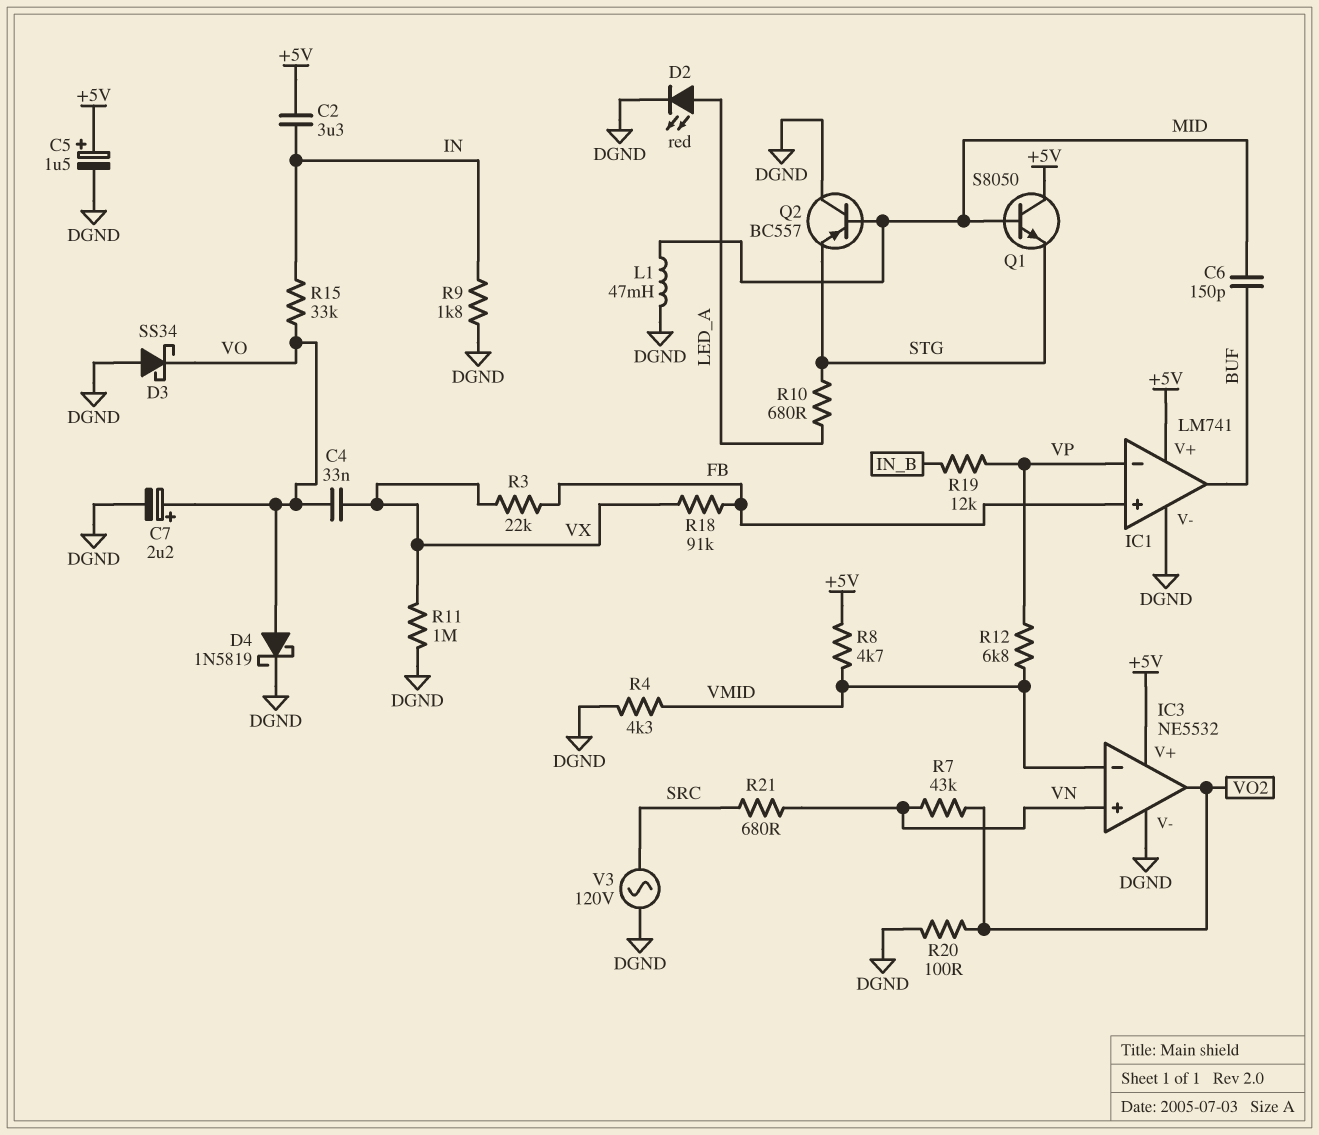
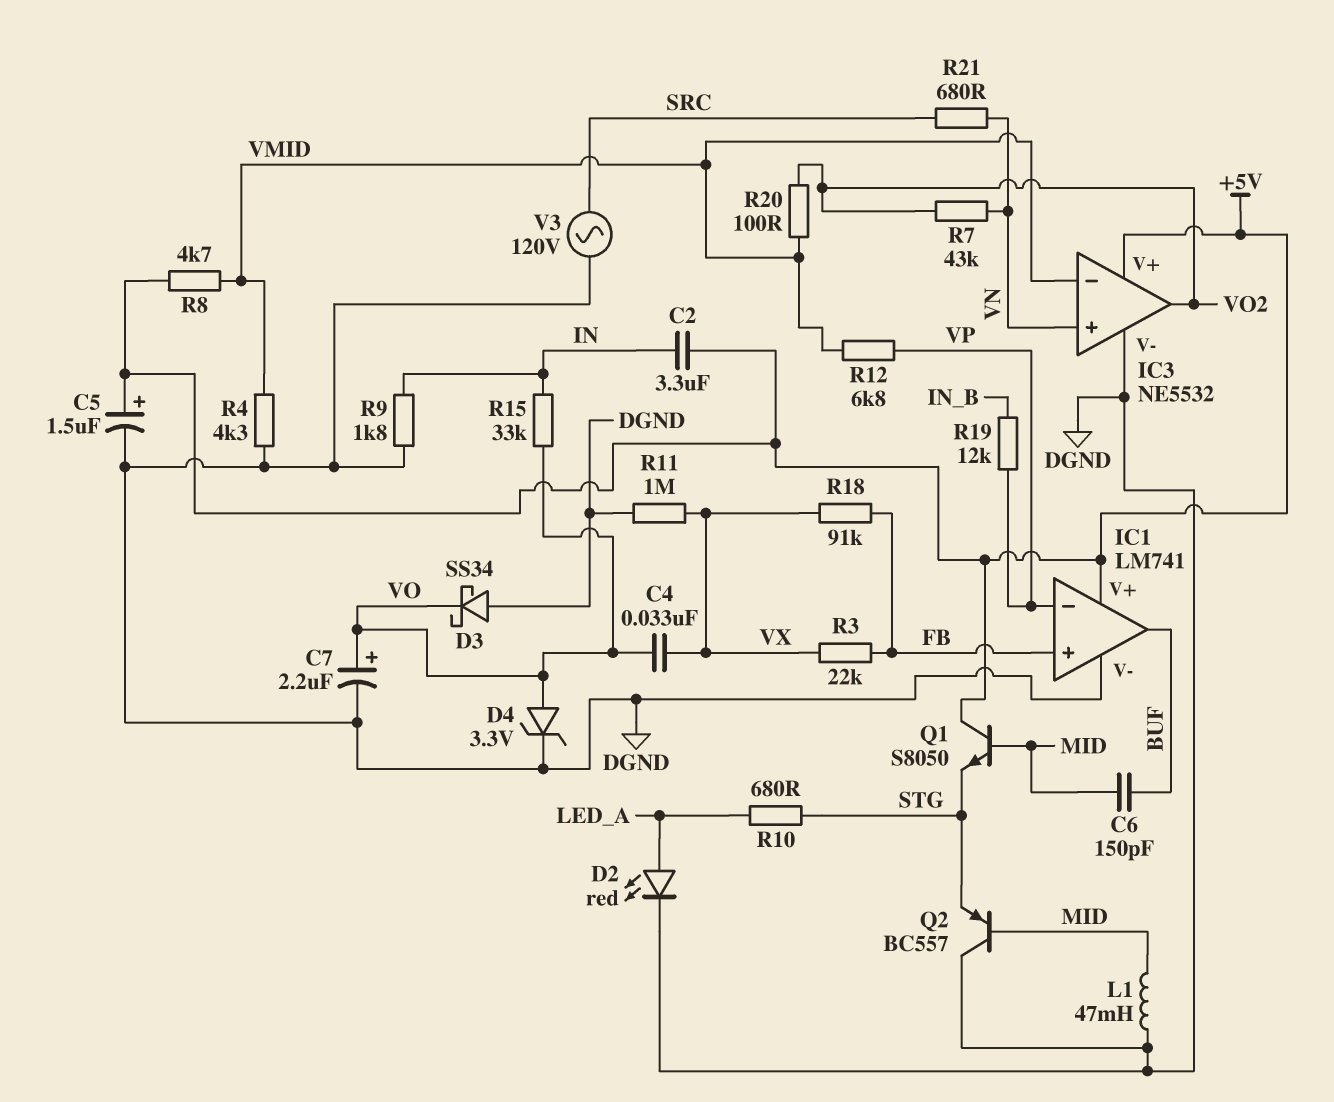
D4: schottky 1N5819 (A VO, K DGND) -> zener 3.3V (A VO, K DGND)
R20: 100 (DGND, VO2) -> 100 (VMID, VO2)

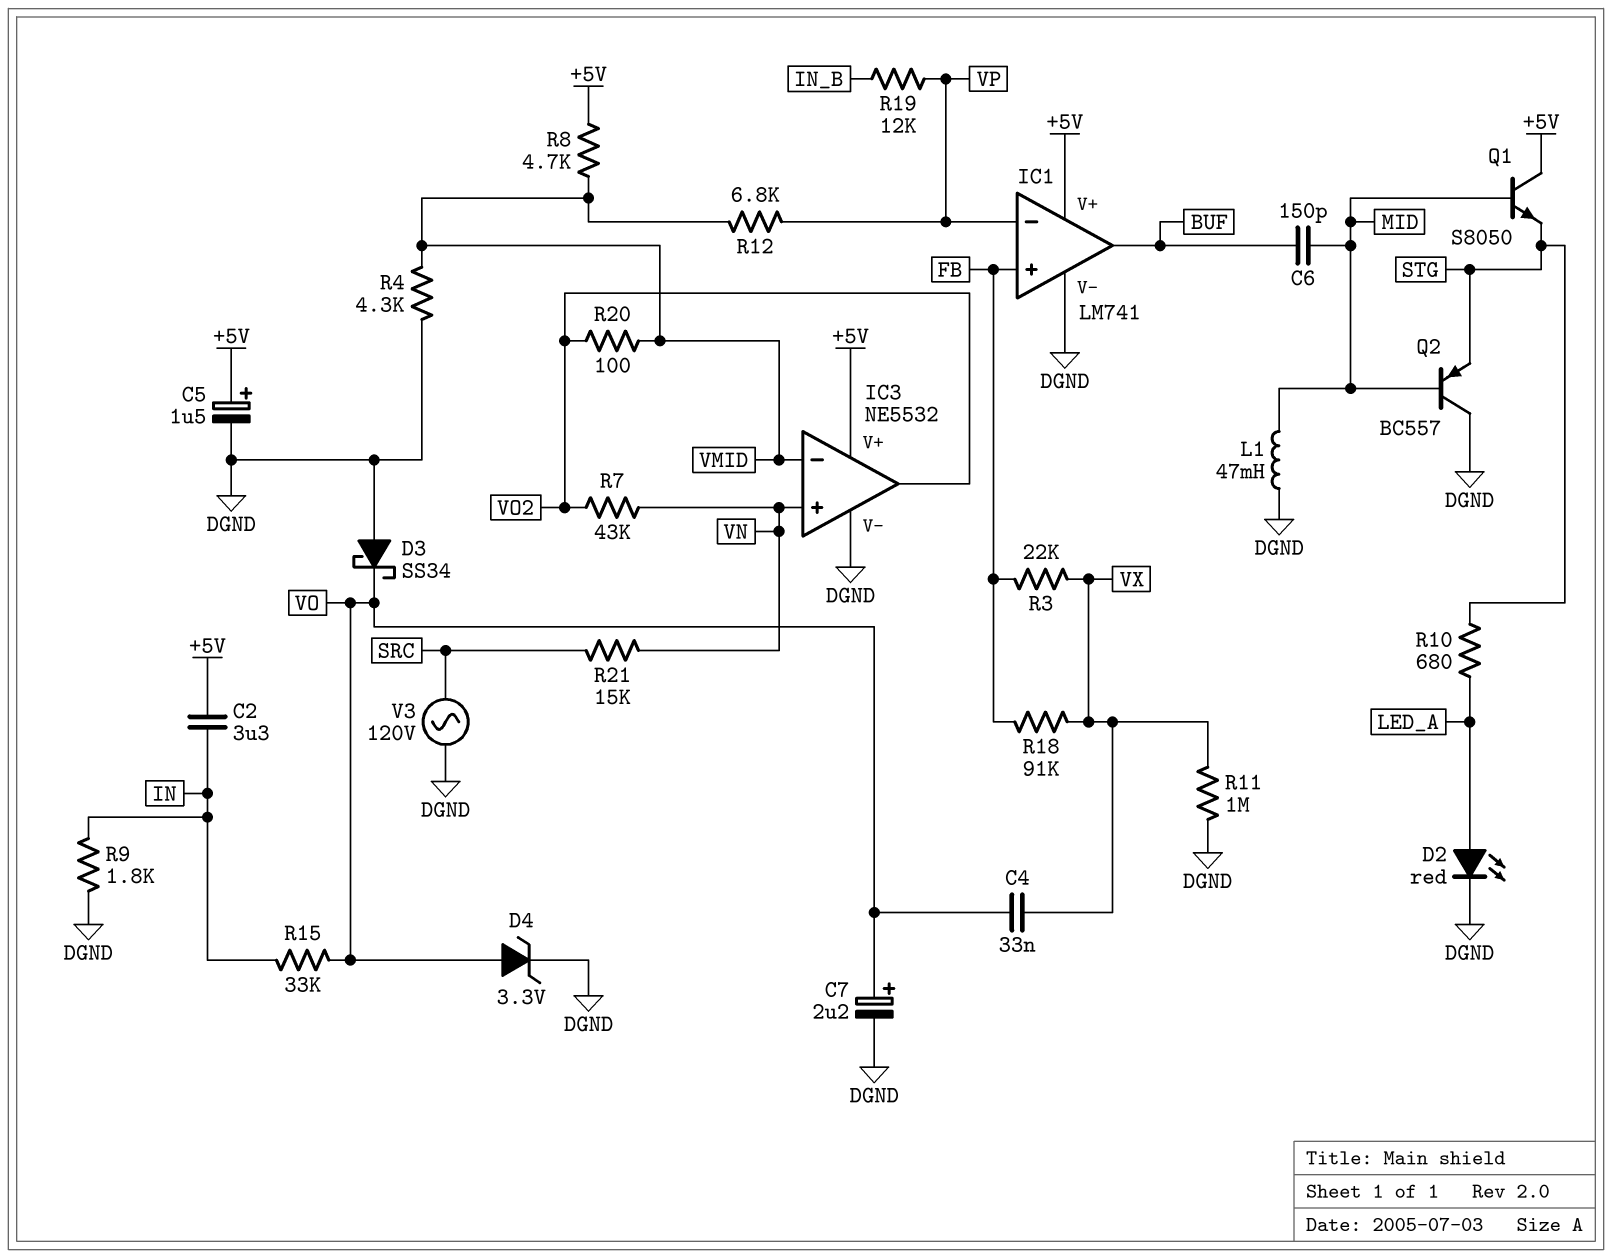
R21: 680 (SRC, VN) -> 15k (SRC, VN)

